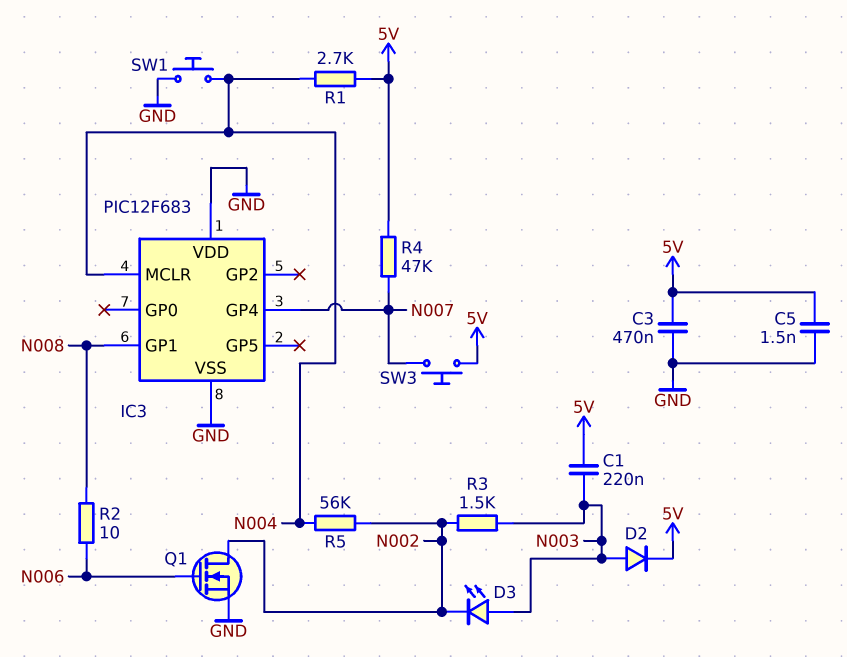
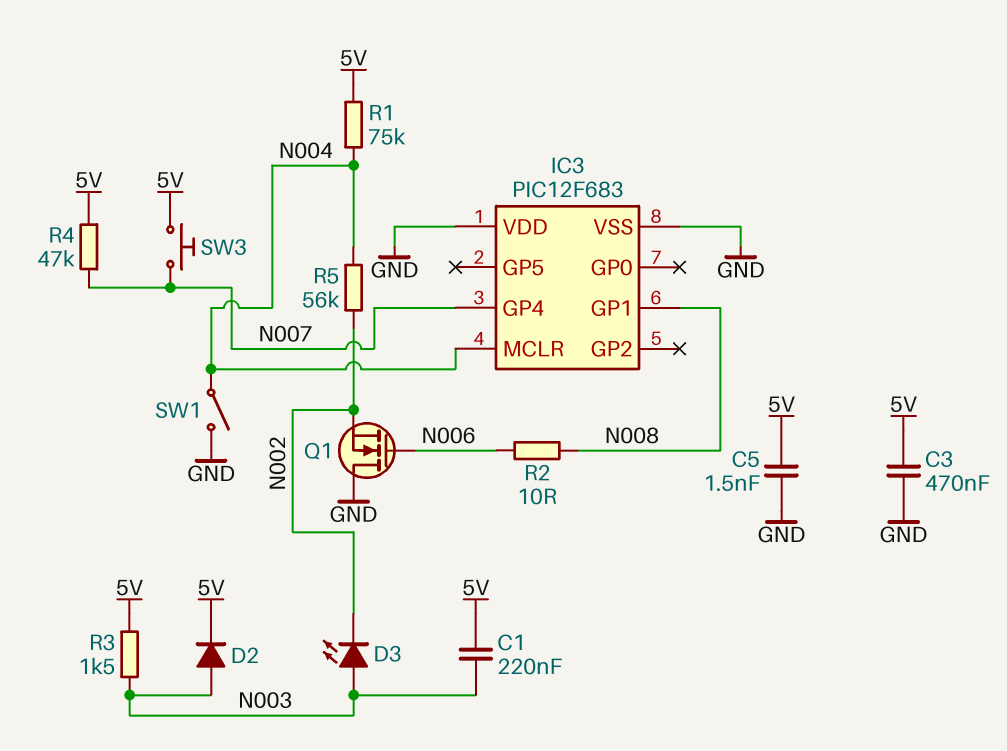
Q1: NMOS (G N006, D N002, S GND) -> NMOS (G N006, D GND, S N002)
R1: 2.7k (5V, N004) -> 75k (5V, N004)
R3: 1.5k (N002, N003) -> 1.5k (5V, N003)
SW1: button (GND, N004) -> switch (GND, N004)

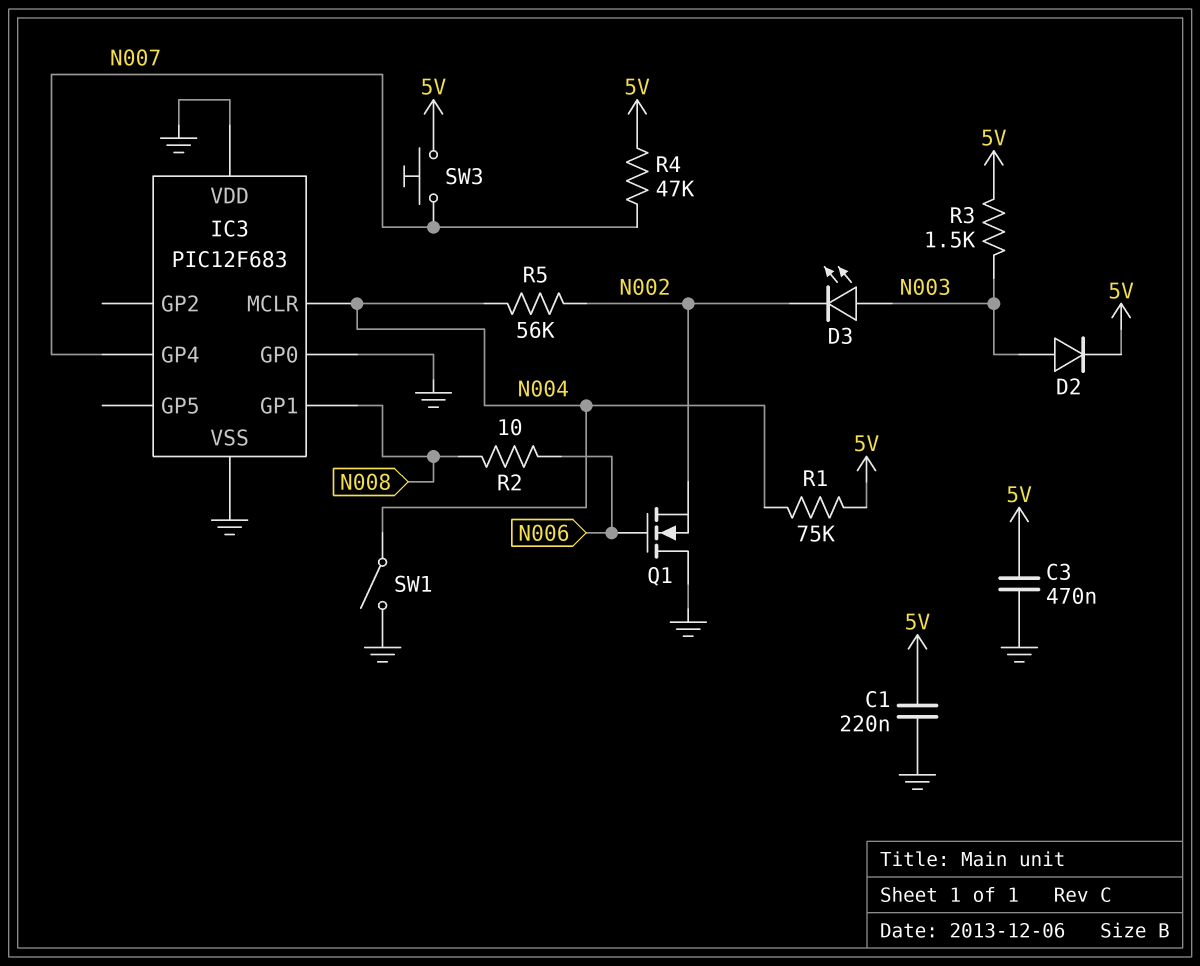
C1: 220nF (5V, N003) -> 220nF (5V, GND)
C5: 1.5nF (5V, GND) -> none
IC3 pin GP0: none -> GND

